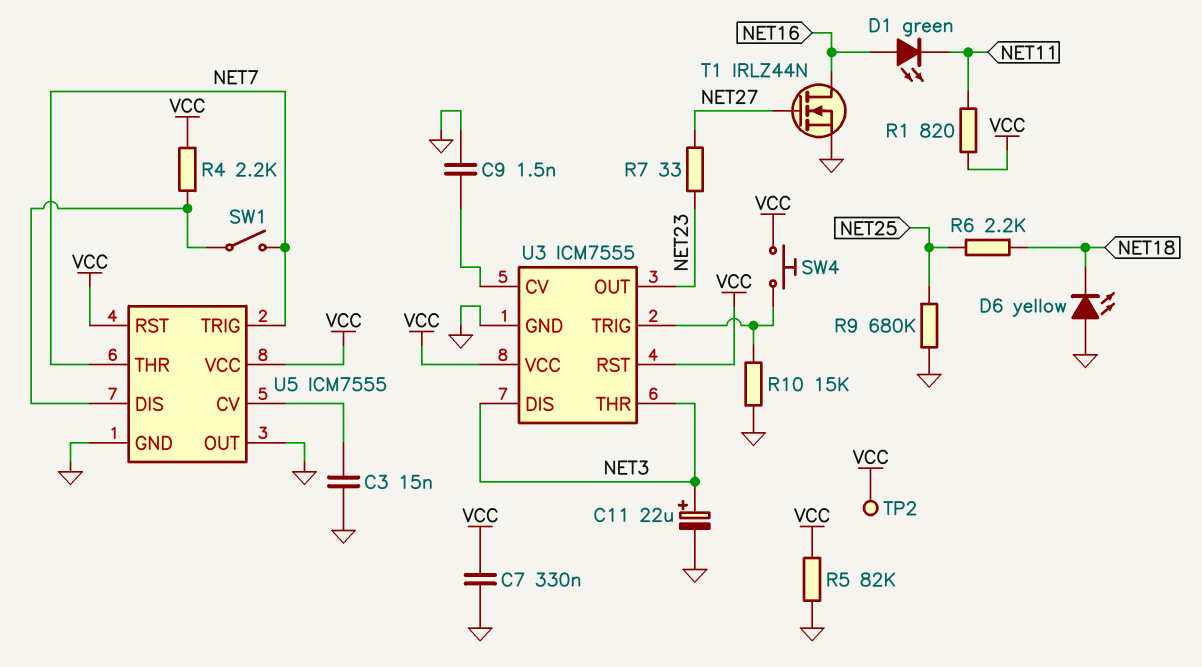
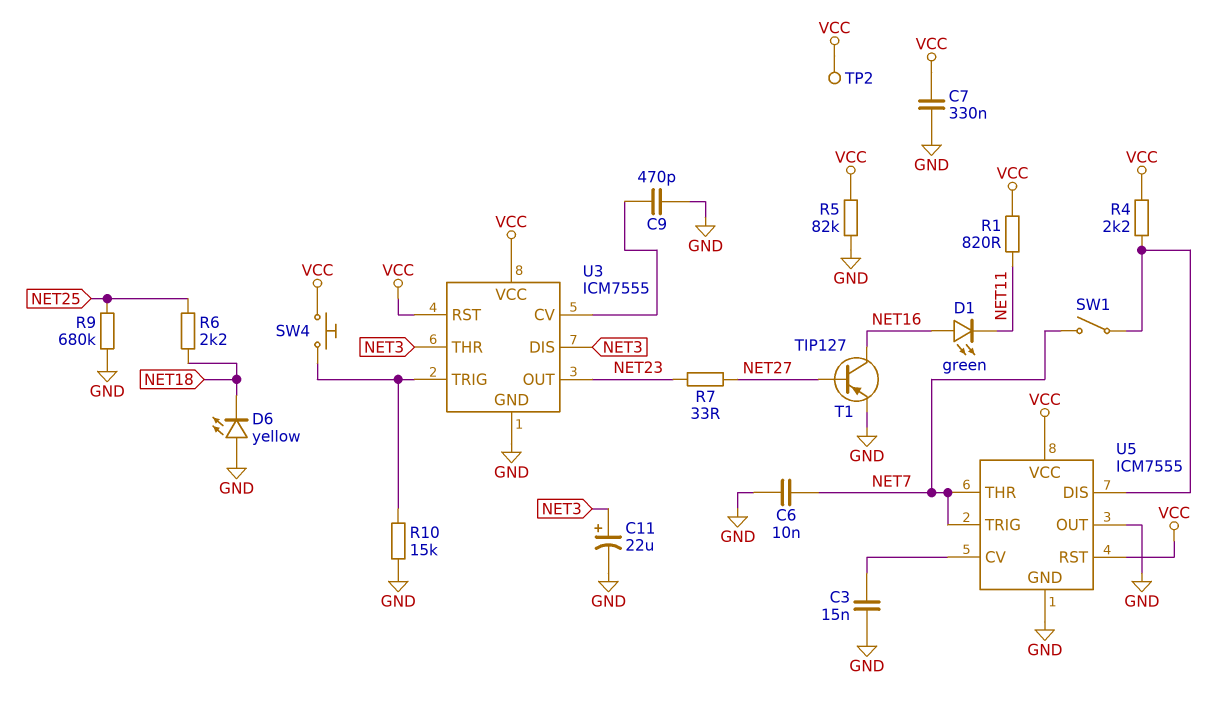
C6: none -> 10nF (GND, NET7)
C9: 1.5nF (GND, U3/CV) -> 470pF (GND, U3/CV)
T1: NMOS IRLZ44N (G NET27, D NET16, S GND) -> PNP TIP127 (B NET27, C NET16, E GND)

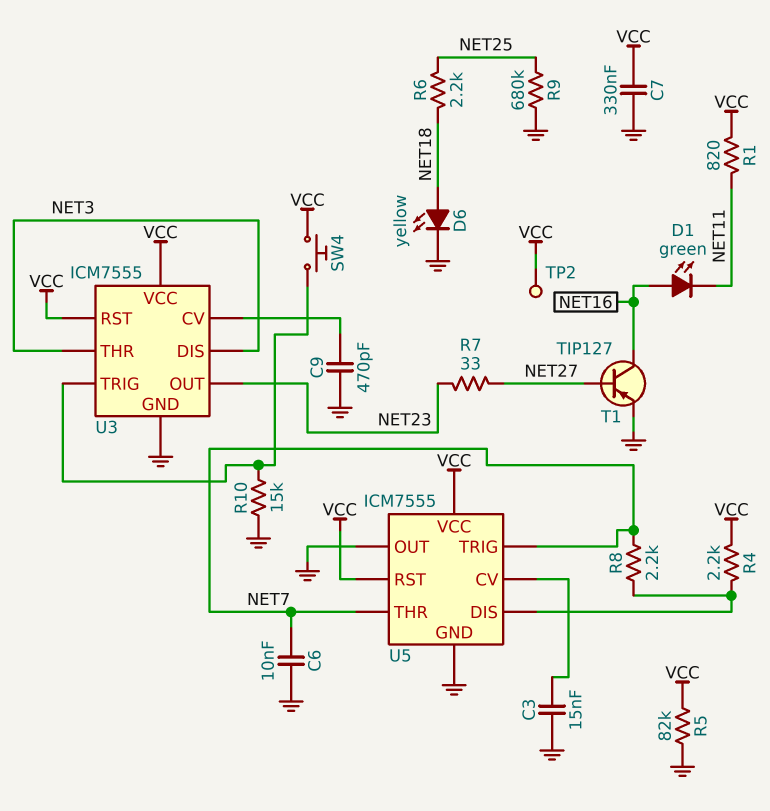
C11: 22uF (plus NET3, minus GND) -> none
D6: LED yellow (A GND, K NET18) -> LED yellow (A NET18, K GND)
R8: none -> 2.2k (NET7, U5/DIS)
SW1: switch (NET7, U5/DIS) -> none

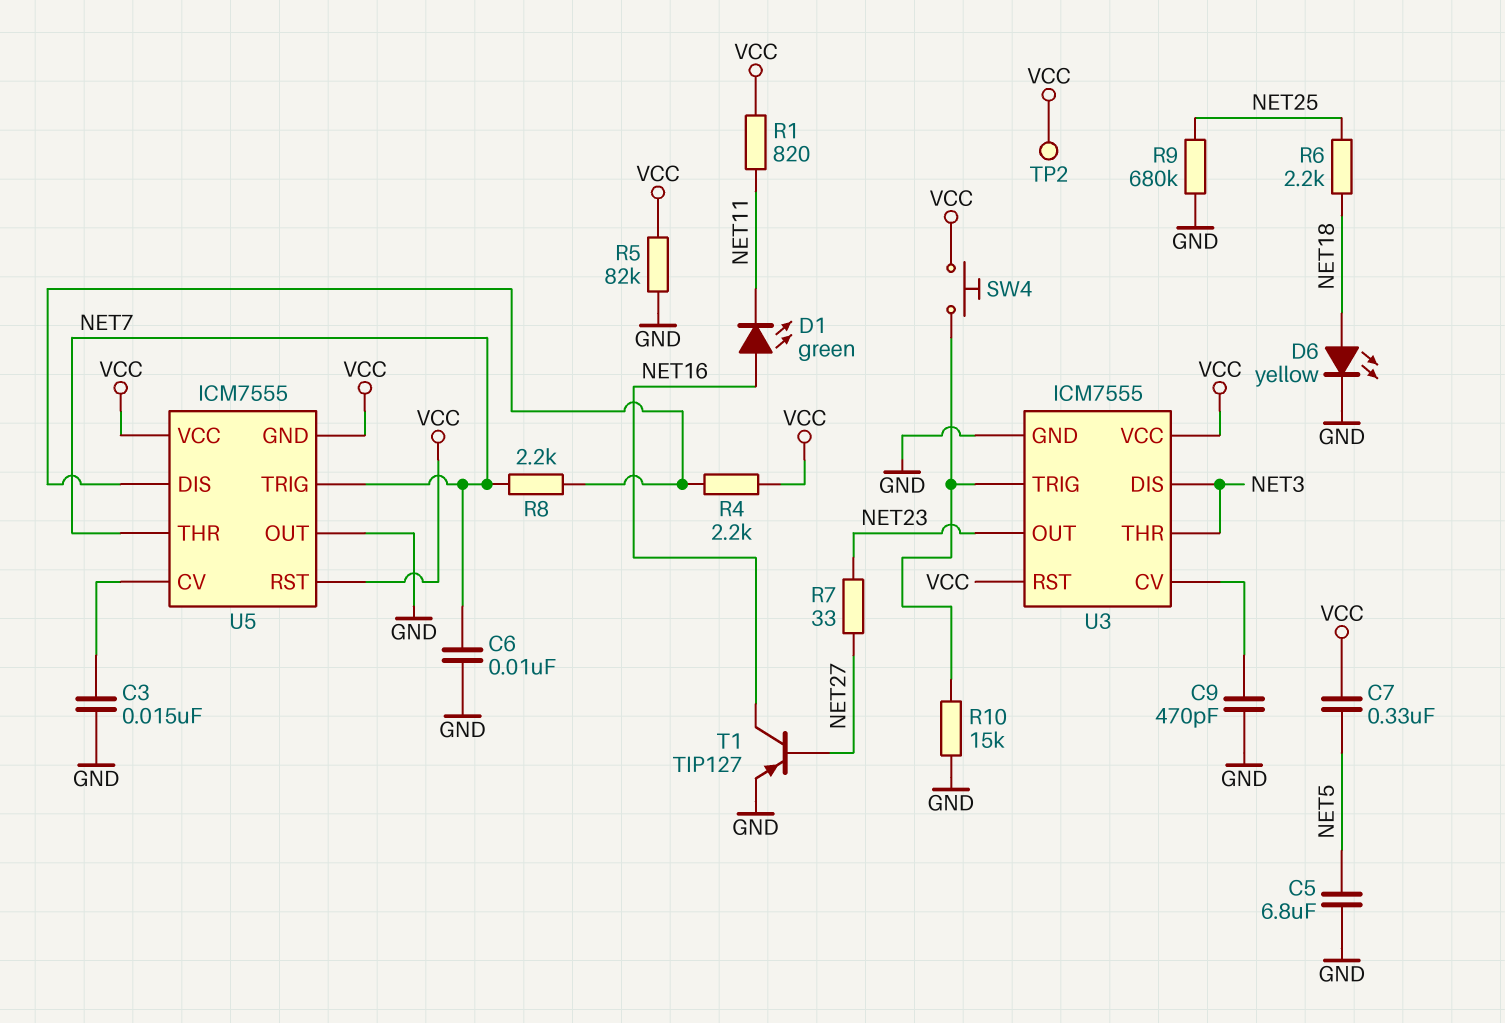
C5: none -> 6.8uF (GND, NET5)
C7: 330nF (GND, VCC) -> 330nF (NET5, VCC)
U5 pin GND: GND -> VCC

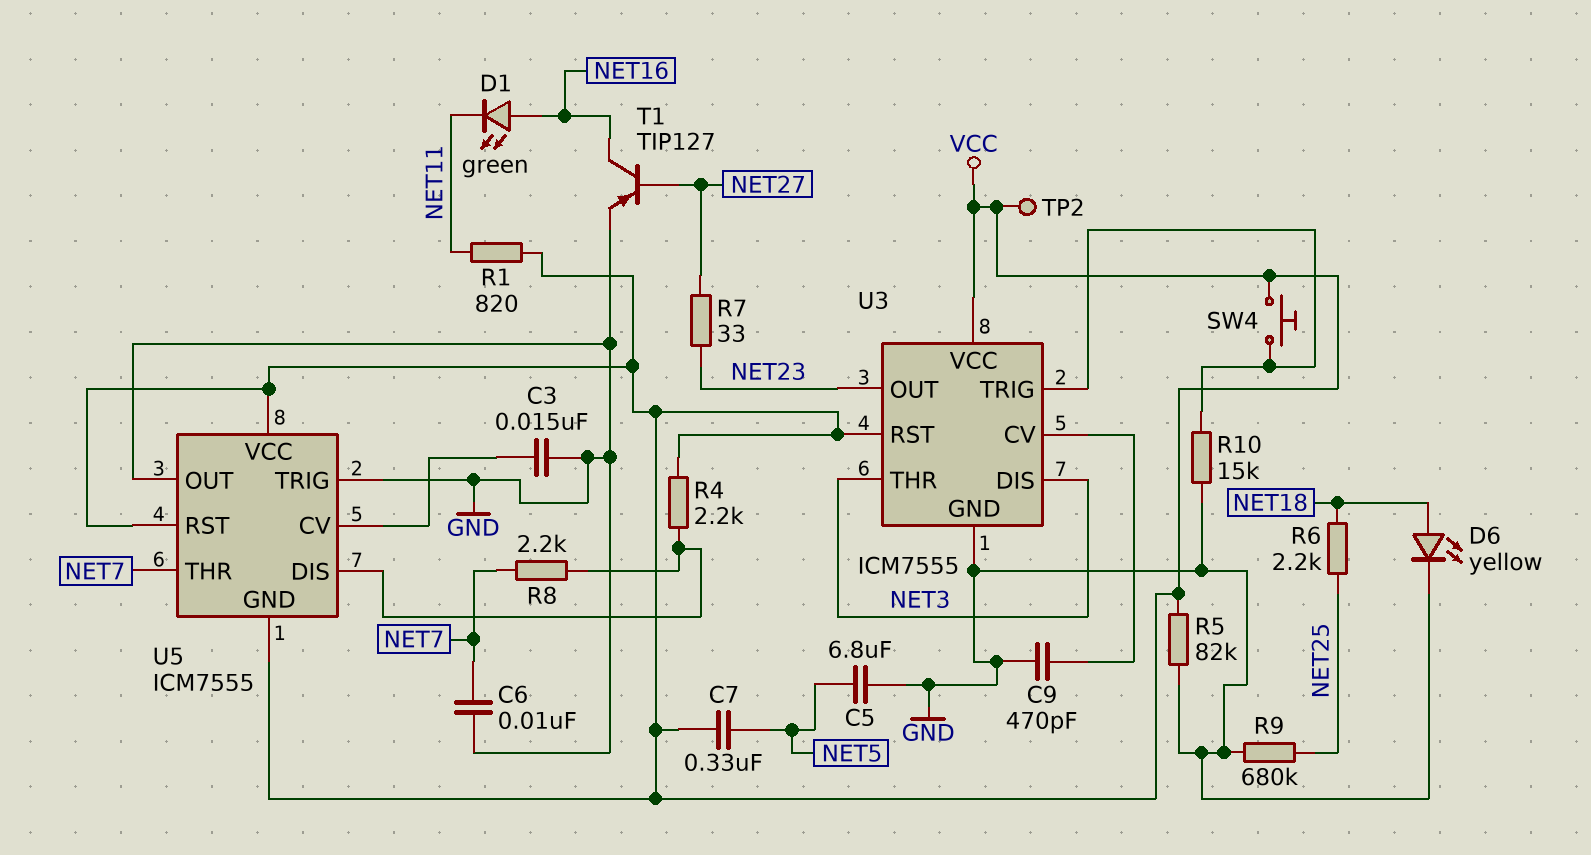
U5 pin TRIG: NET7 -> GND

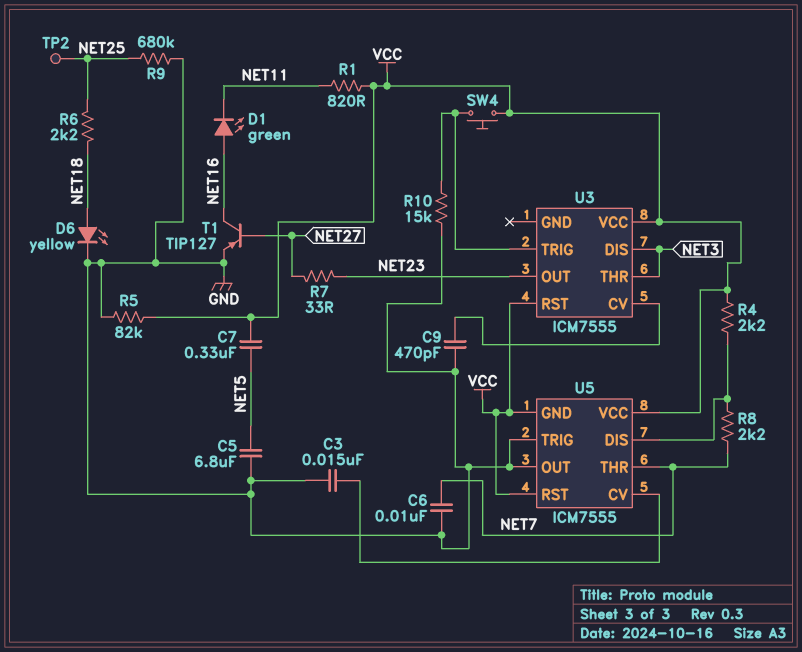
TP2: test point (VCC) -> test point (NET25)
U3 pin GND: GND -> none

